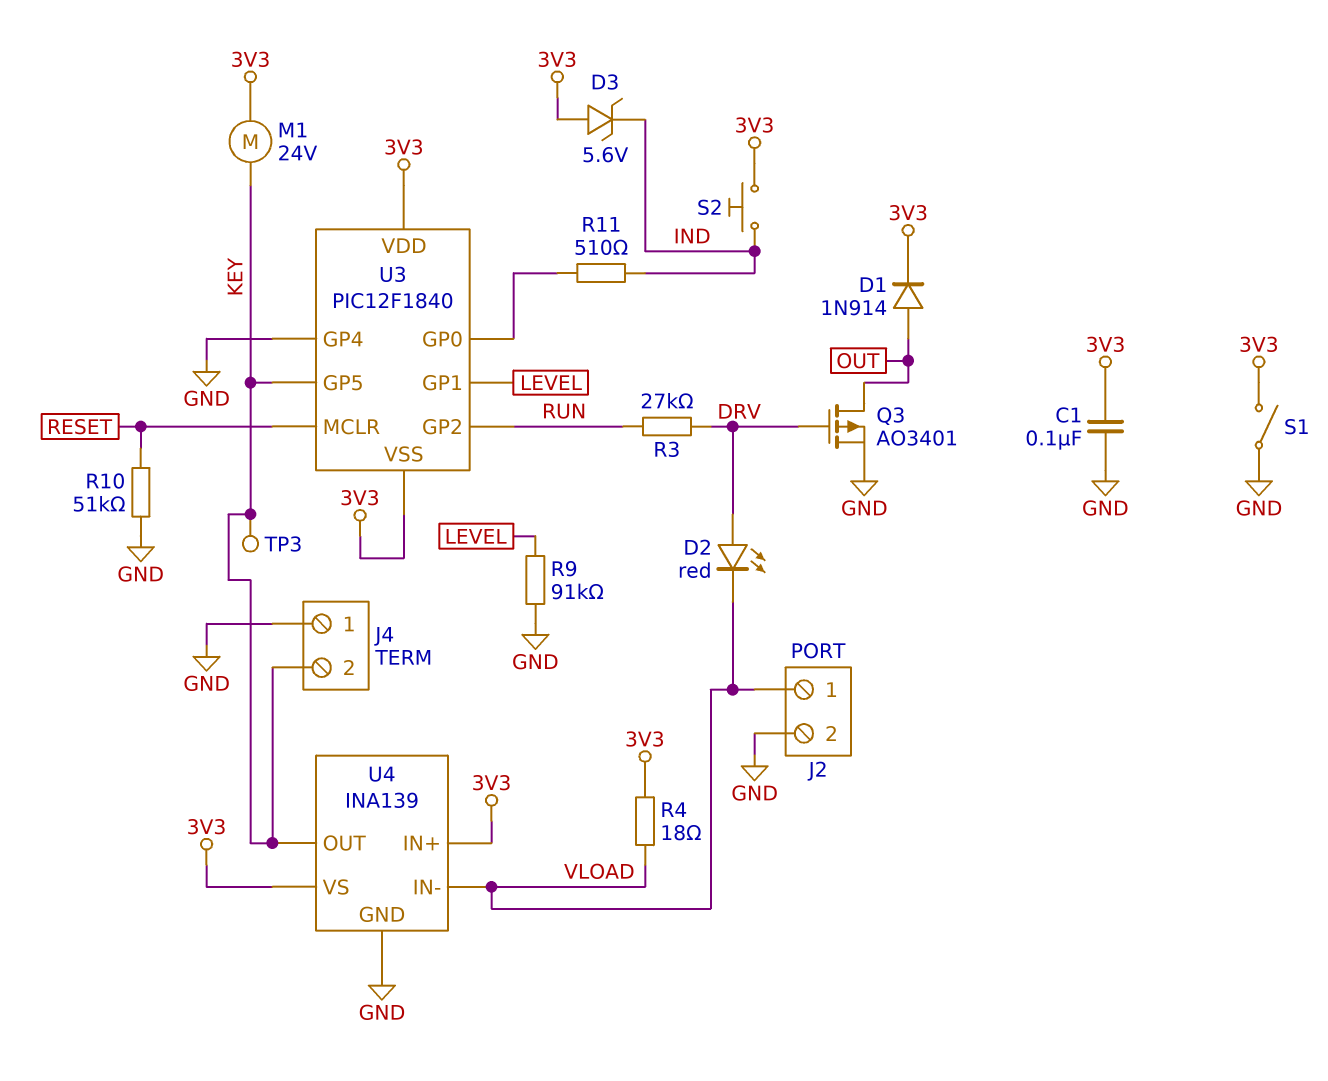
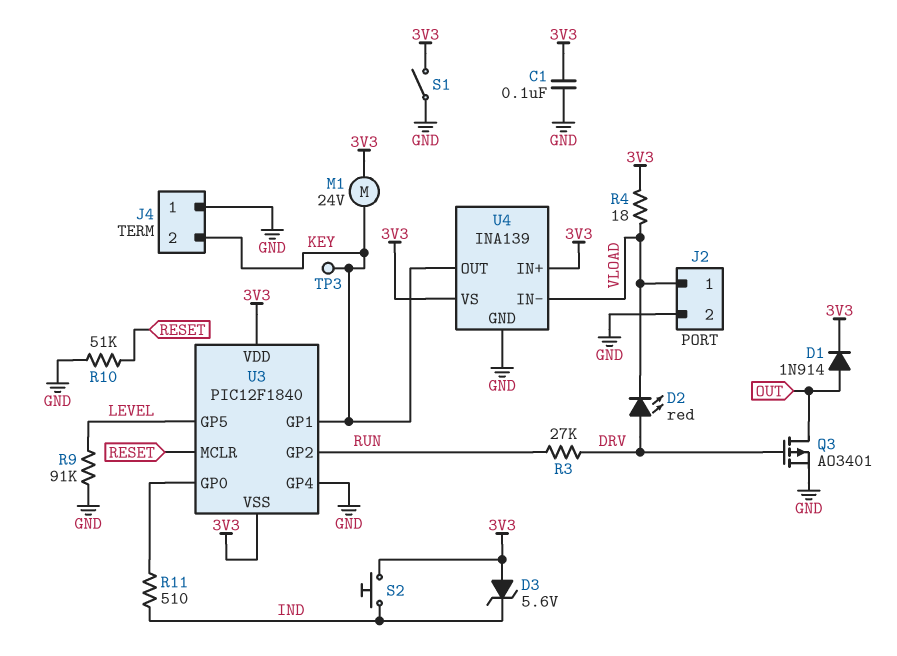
U3 pin GP1: LEVEL -> KEY
U3 pin GP5: KEY -> LEVEL

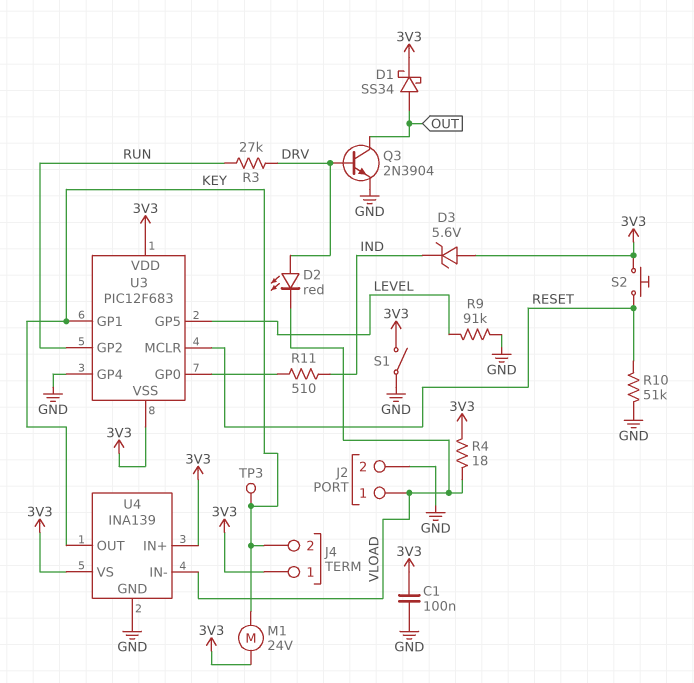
D1: diode 1N914 (A OUT, K 3V3) -> schottky SS34 (A OUT, K 3V3)
J4 pin 1: GND -> 3V3
Q3: PMOS AO3401 (G DRV, D OUT, S GND) -> NPN 2N3904 (B DRV, C OUT, E GND)
S2: button (3V3, IND) -> button (3V3, RESET)
U3: PIC12F1840 -> PIC12F683

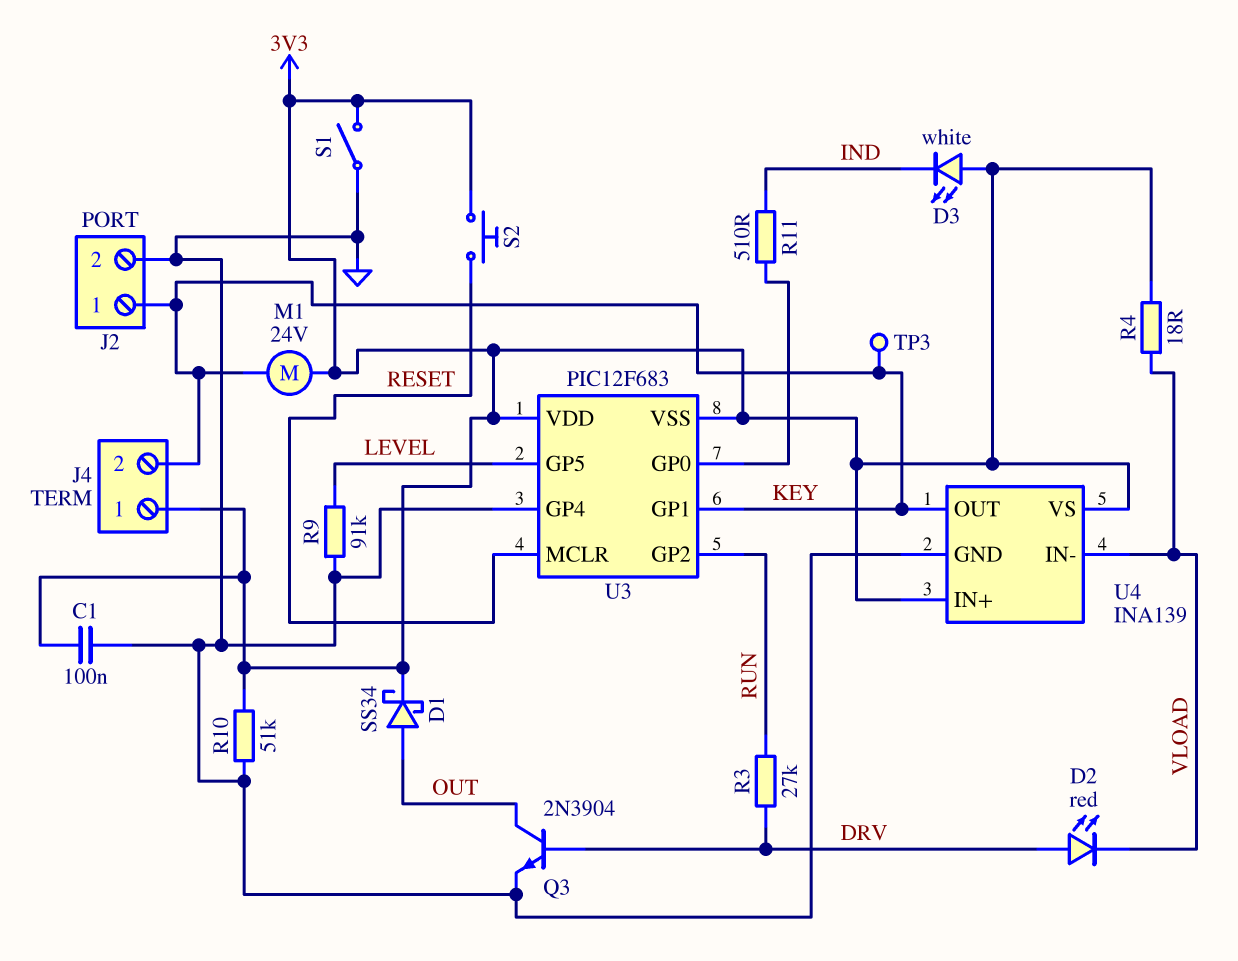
D3: zener 5.6V (A 3V3, K IND) -> LED white (A 3V3, K IND)
J2 pin 1: VLOAD -> KEY
R10: 51k (GND, RESET) -> 51k (3V3, GND)

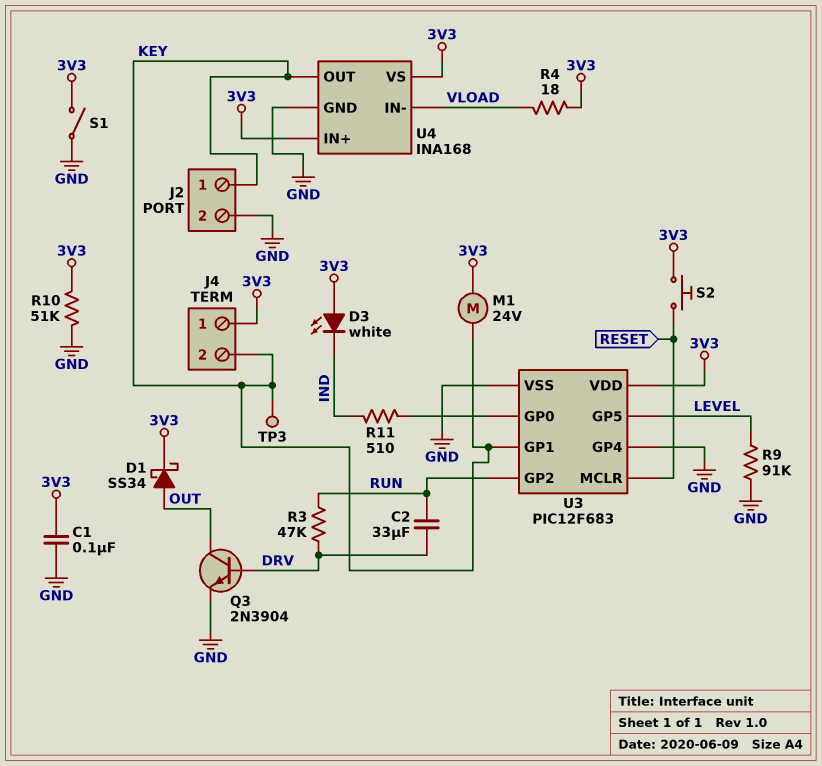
C2: none -> 33uF (DRV, RUN)
D2: LED red (A DRV, K VLOAD) -> none
R3: 27k (DRV, RUN) -> 47k (DRV, RUN)
U3 pin VSS: 3V3 -> GND
U4: INA139 -> INA168

